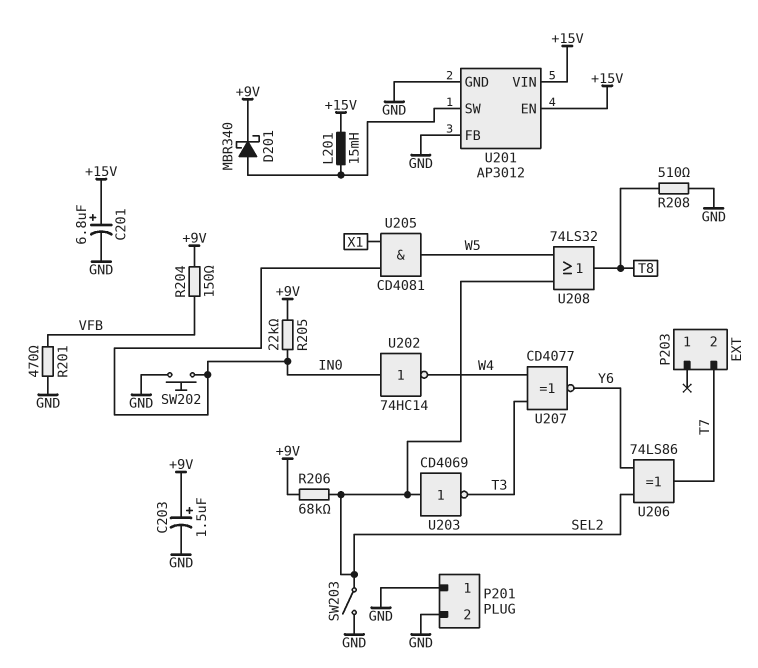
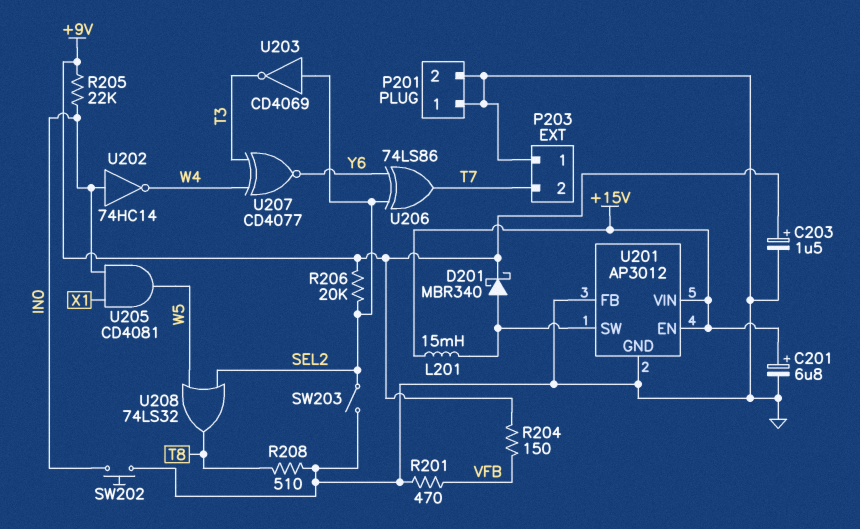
P203 pin 1: none -> GND
R206: 68k (+9V, SEL2) -> 20k (+9V, SEL2)

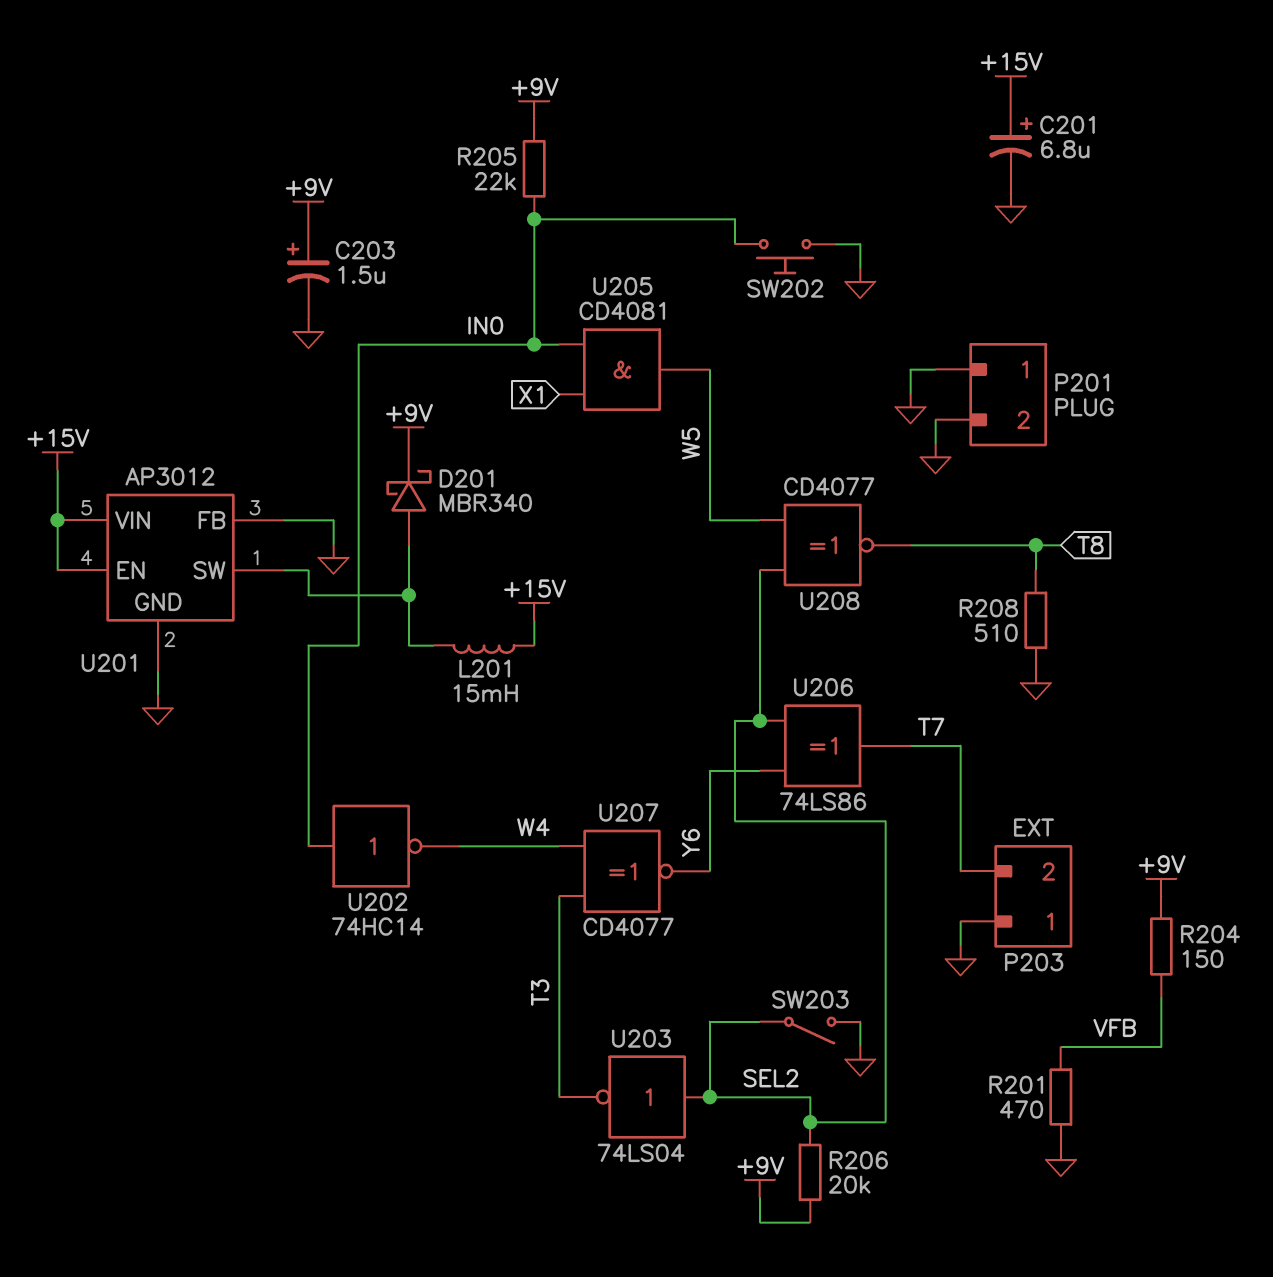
U203: NOT CD4069 (in SEL2, out T3) -> NOT 74LS04 (in SEL2, out T3)
U208: OR 74LS32 (in SEL2, in W5, out T8) -> XNOR CD4077 (in SEL2, in W5, out T8)

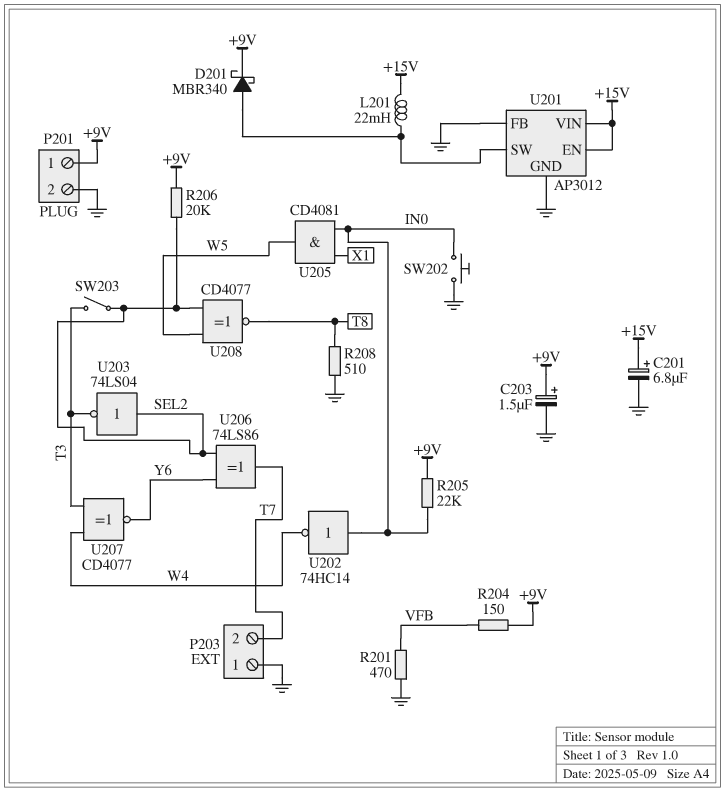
L201: 15mH (+15V, U201/SW) -> 22mH (+15V, U201/SW)
P201 pin 1: GND -> +9V
SW203: switch (GND, SEL2) -> switch (SEL2, T3)

